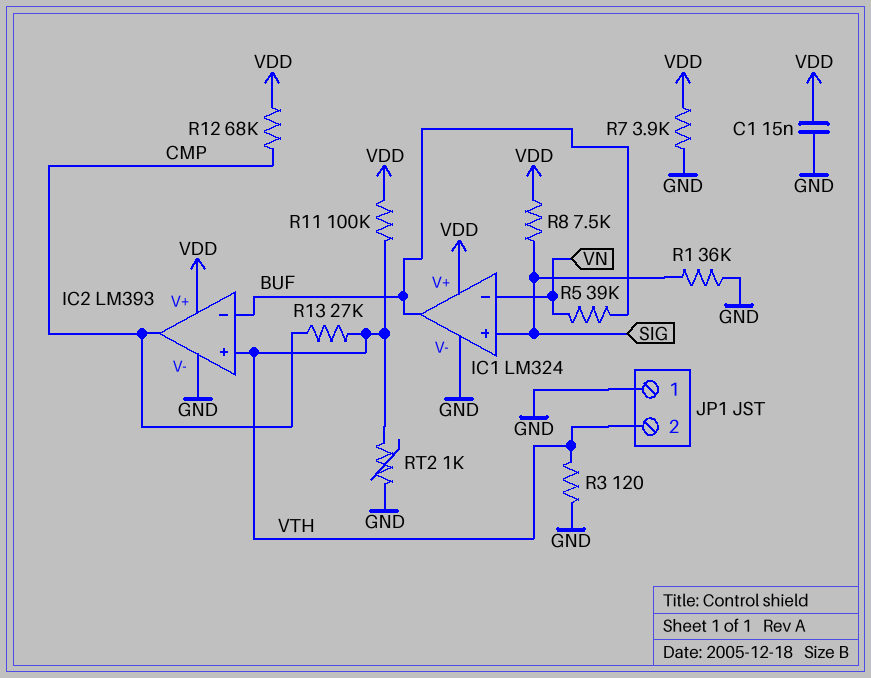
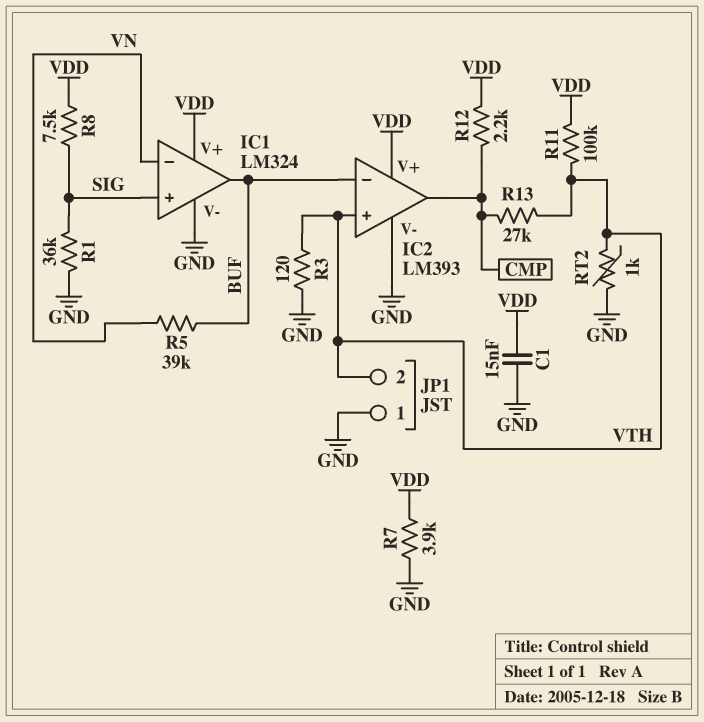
R12: 68k (CMP, VDD) -> 2.2k (CMP, VDD)

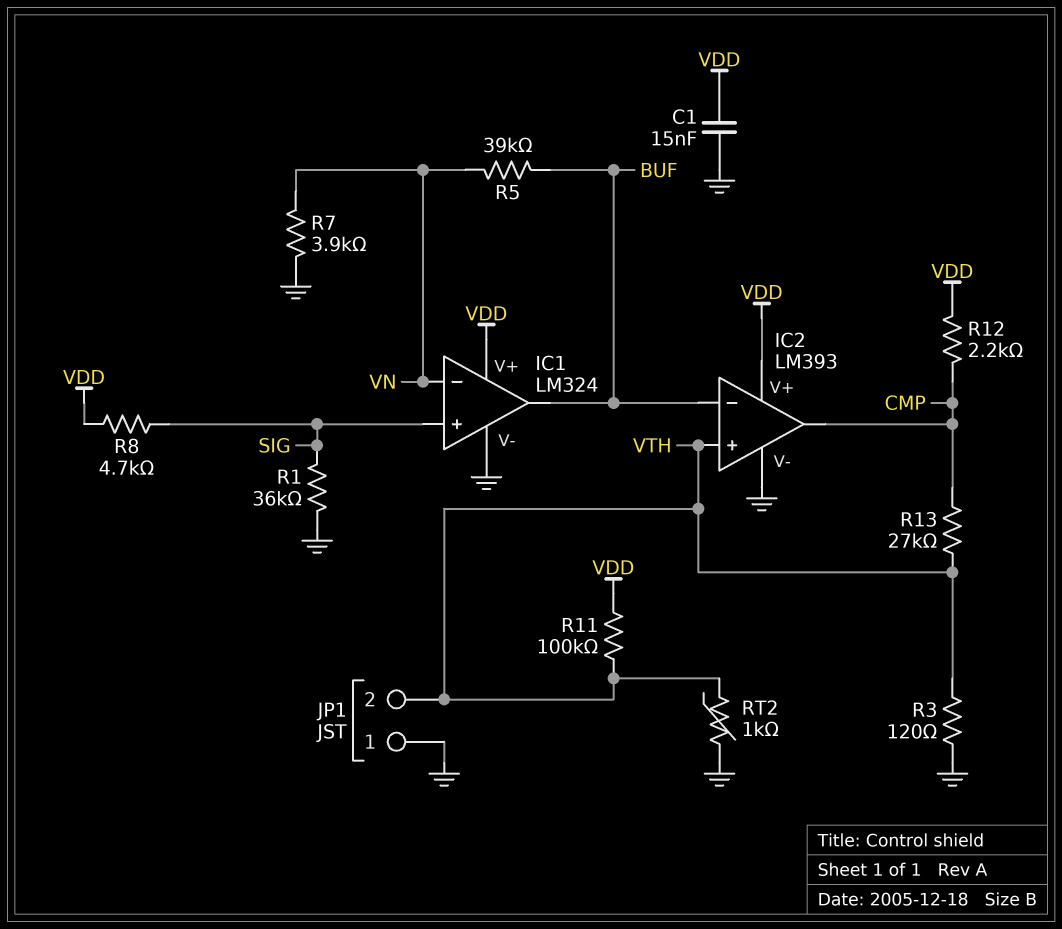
R7: 3.9k (GND, VDD) -> 3.9k (GND, VN)
R8: 7.5k (SIG, VDD) -> 4.7k (SIG, VDD)

